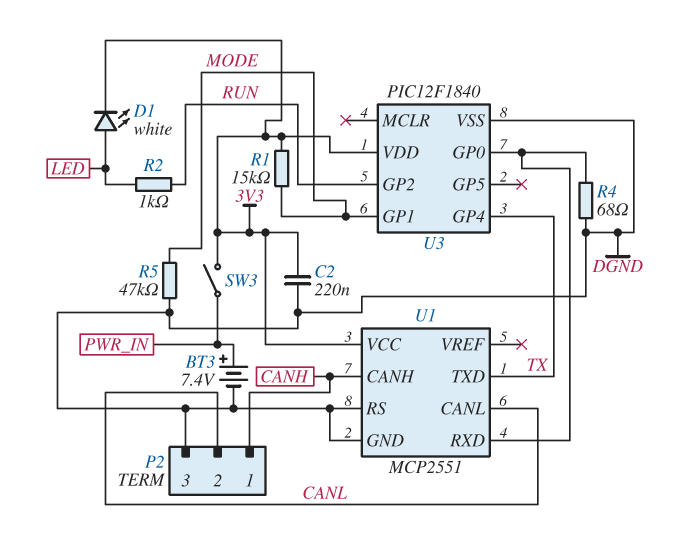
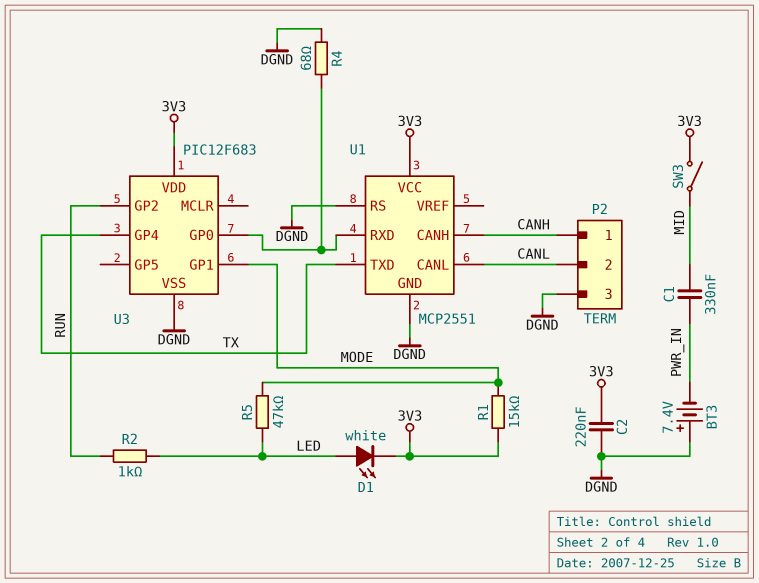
BT3: 7.4V (plus PWR_IN, minus DGND) -> 7.4V (plus DGND, minus PWR_IN)
C1: none -> 330nF (MID, PWR_IN)
R5: 47k (DGND, MODE) -> 47k (LED, MODE)
SW3: switch (3V3, PWR_IN) -> switch (3V3, MID)
U3: PIC12F1840 -> PIC12F683

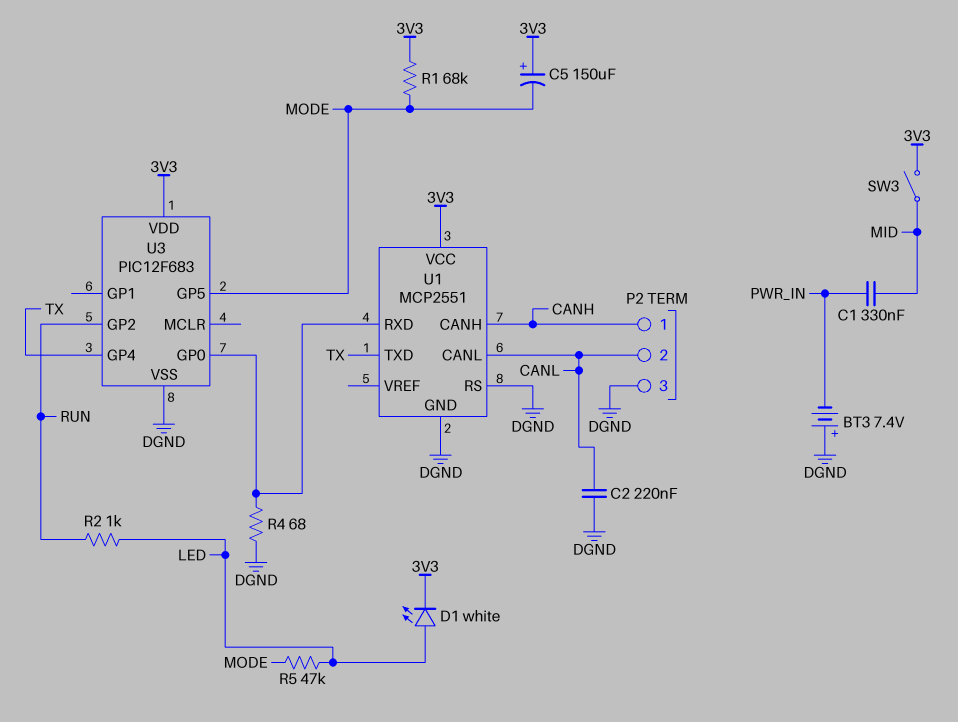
C2: 220nF (3V3, DGND) -> 220nF (CANL, DGND)
C5: none -> 150uF (plus 3V3, minus MODE)
R1: 15k (3V3, MODE) -> 68k (3V3, MODE)
U3 pin GP1: MODE -> none
U3 pin GP5: none -> MODE

